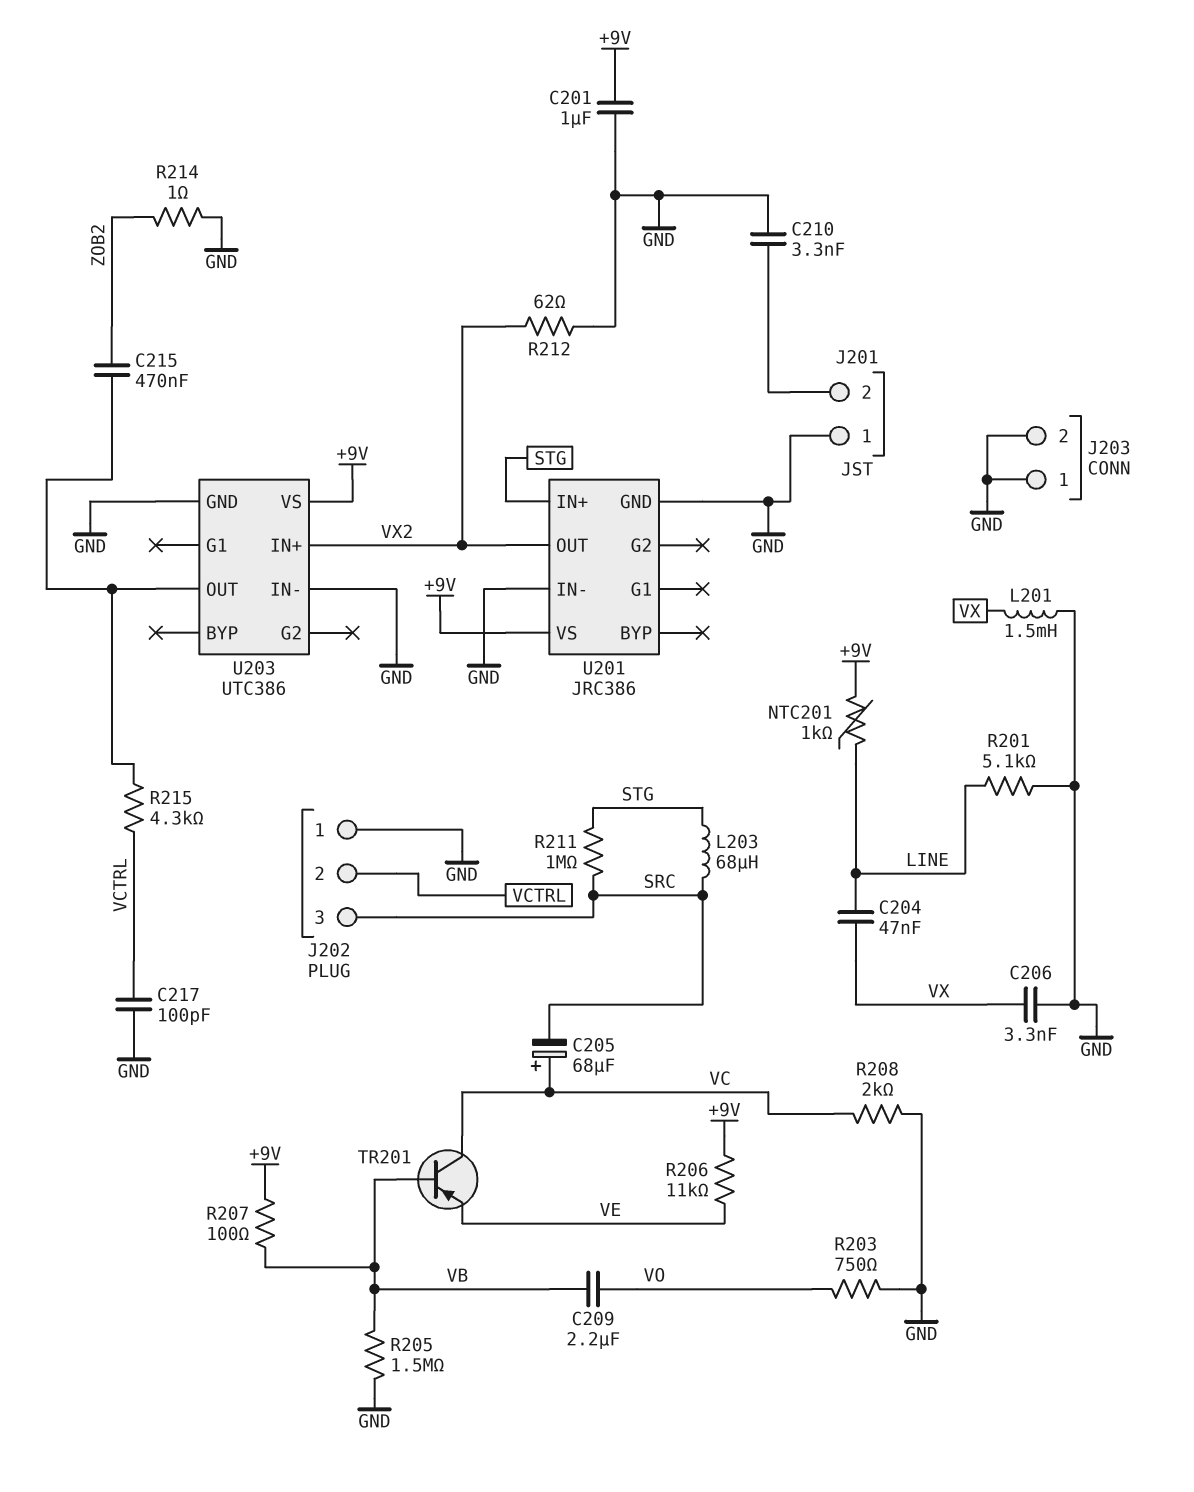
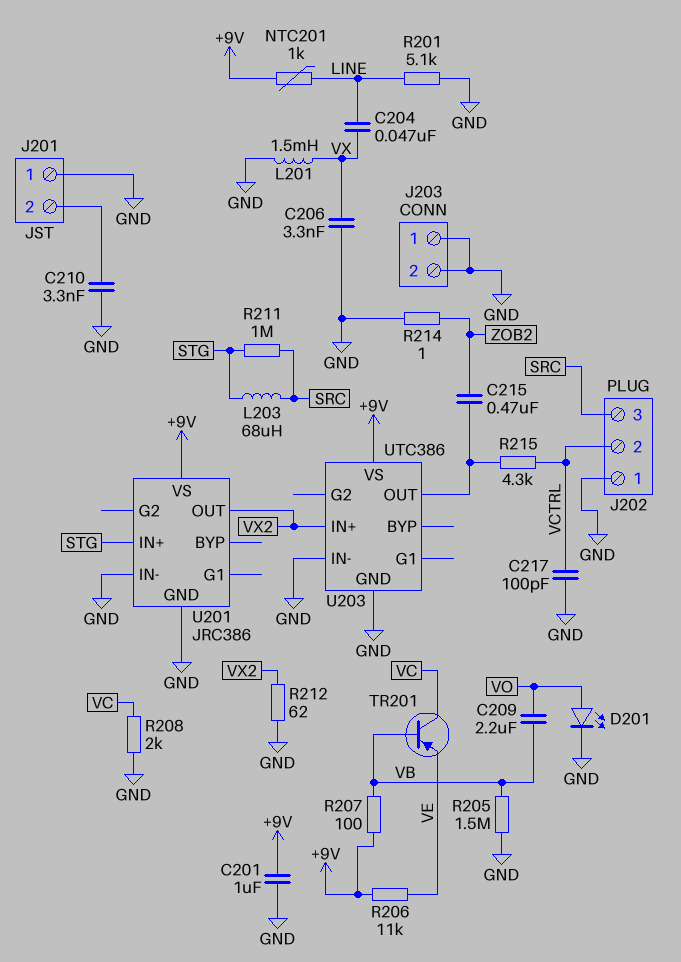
C205: 68uF (plus VC, minus SRC) -> none
D201: none -> LED (A VO, K GND)
R203: 750 (GND, VO) -> none

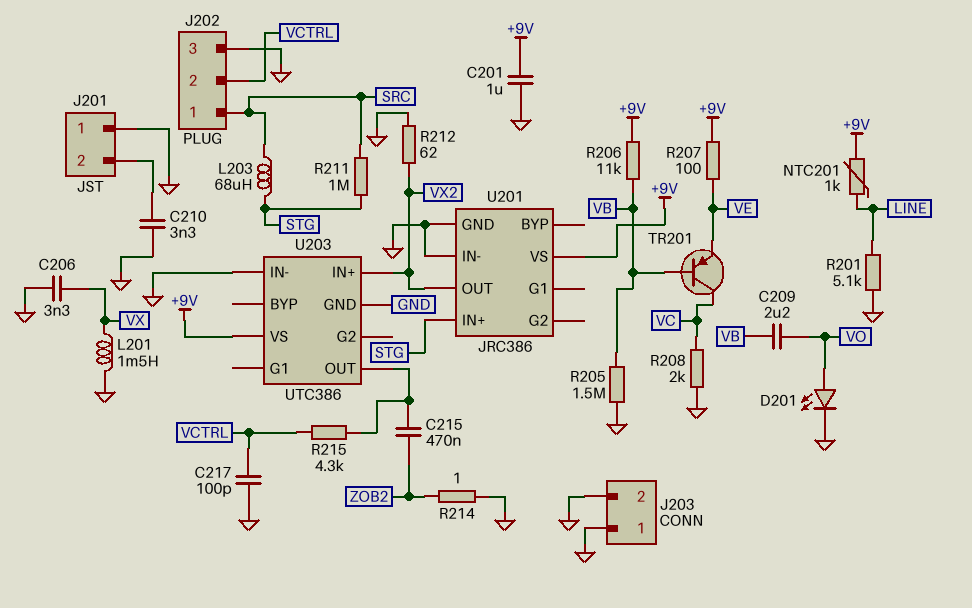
C204: 47nF (LINE, VX) -> none
J202 pin 1: GND -> SRC
J202 pin 3: SRC -> GND
R206: 11k (+9V, VE) -> 11k (+9V, VB)
R207: 100 (+9V, VB) -> 100 (+9V, VE)

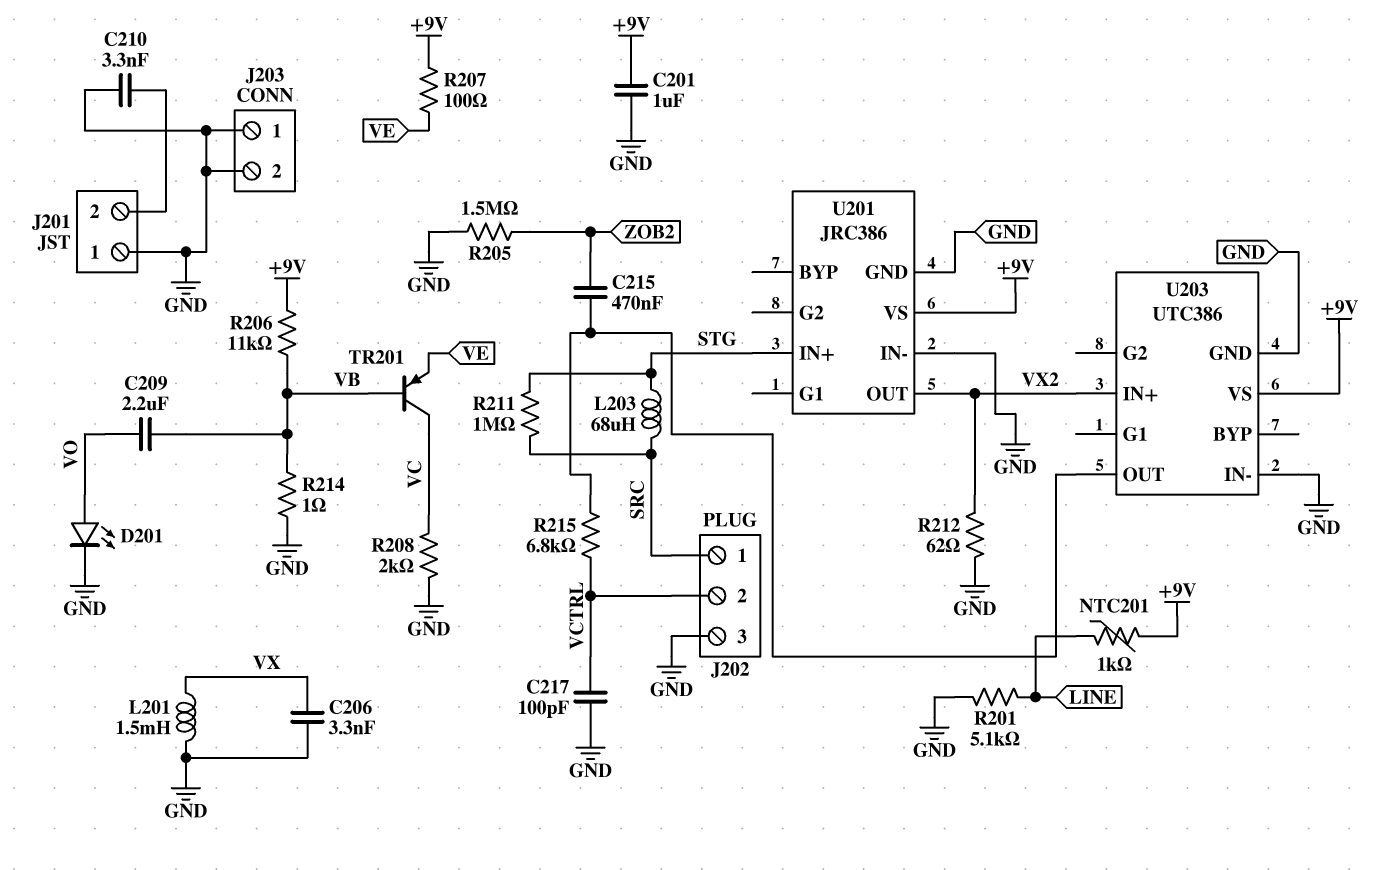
R205: 1.5M (GND, VB) -> 1.5M (GND, ZOB2)
R214: 1 (GND, ZOB2) -> 1 (GND, VB)
R215: 4.3k (U203/OUT, VCTRL) -> 6.8k (U203/OUT, VCTRL)

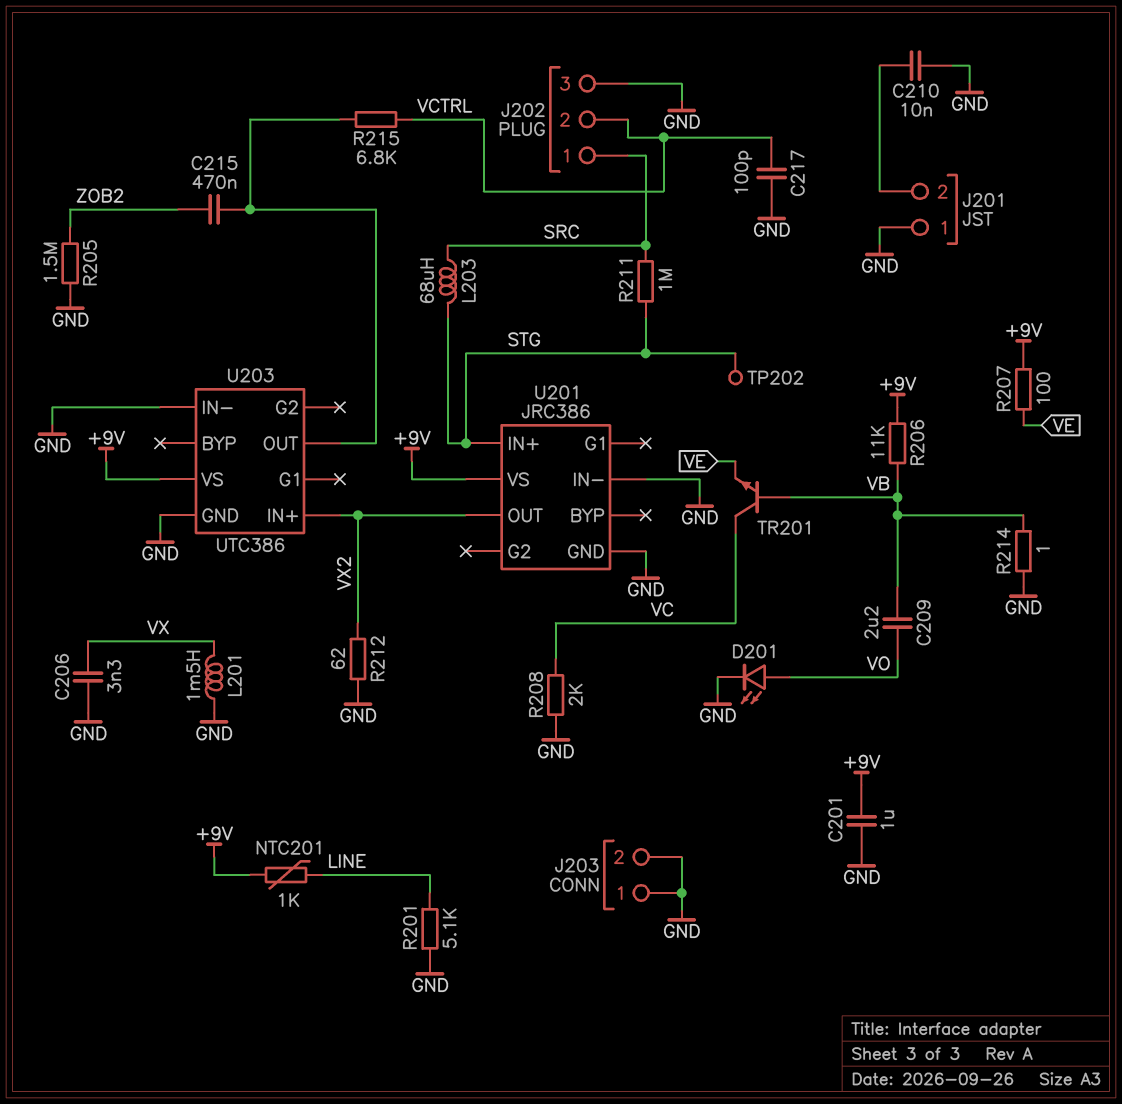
C210: 3.3nF (GND, J201/2) -> 10nF (GND, J201/2)
TP202: none -> test point (STG)
TR201: PNP (B VB, C VC, E VE) -> NPN (B VB, C VC, E VE)

